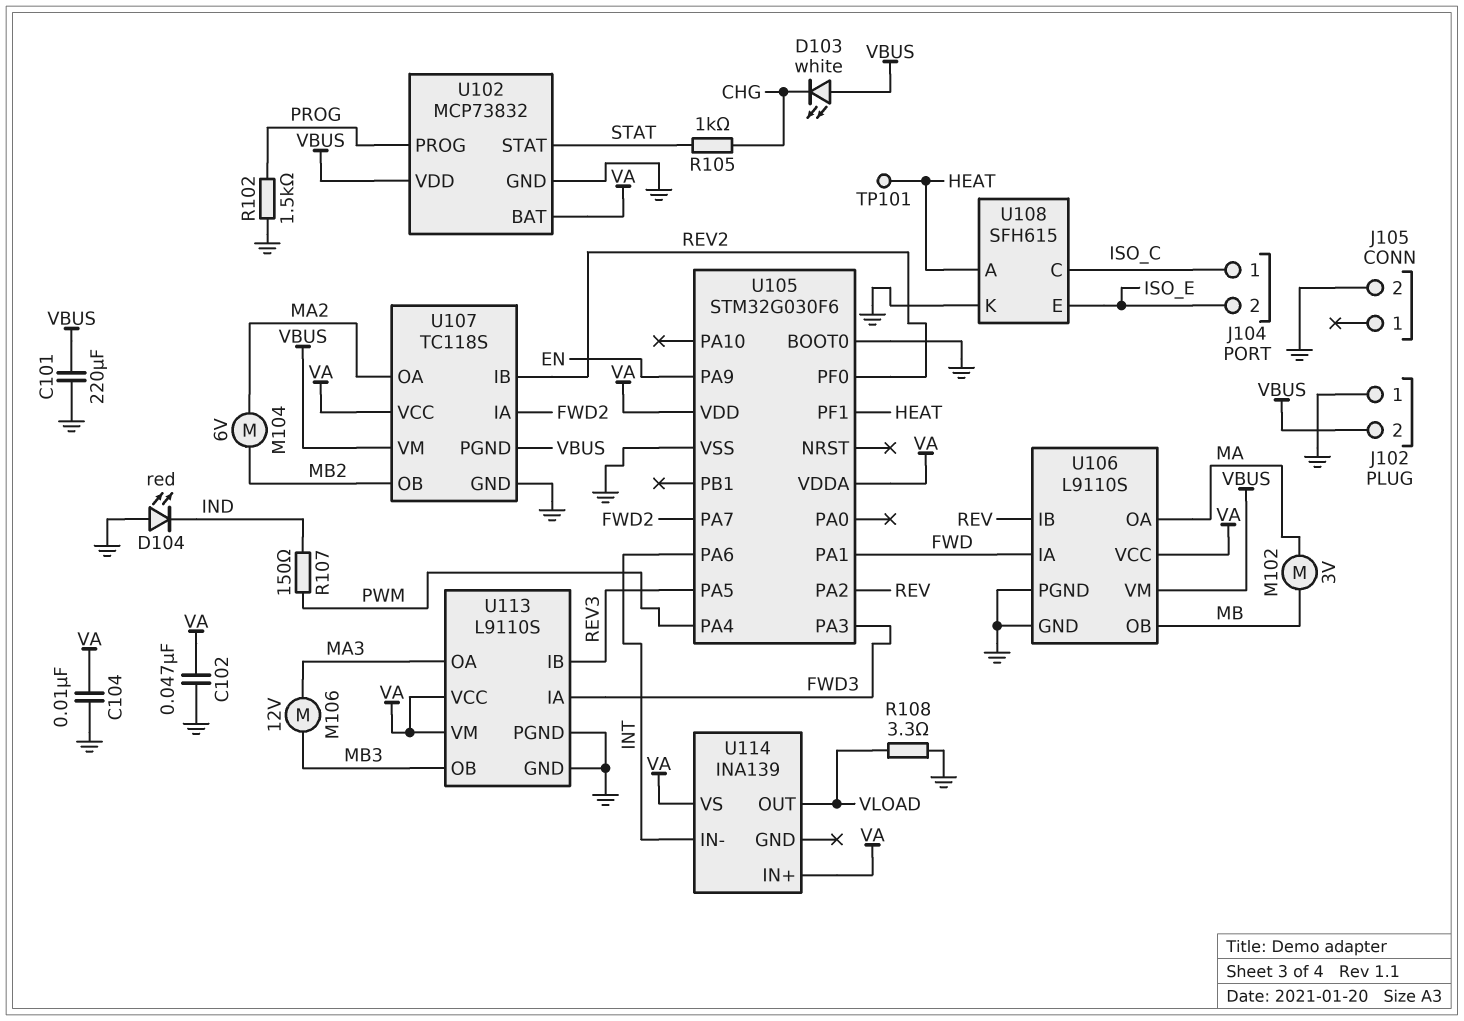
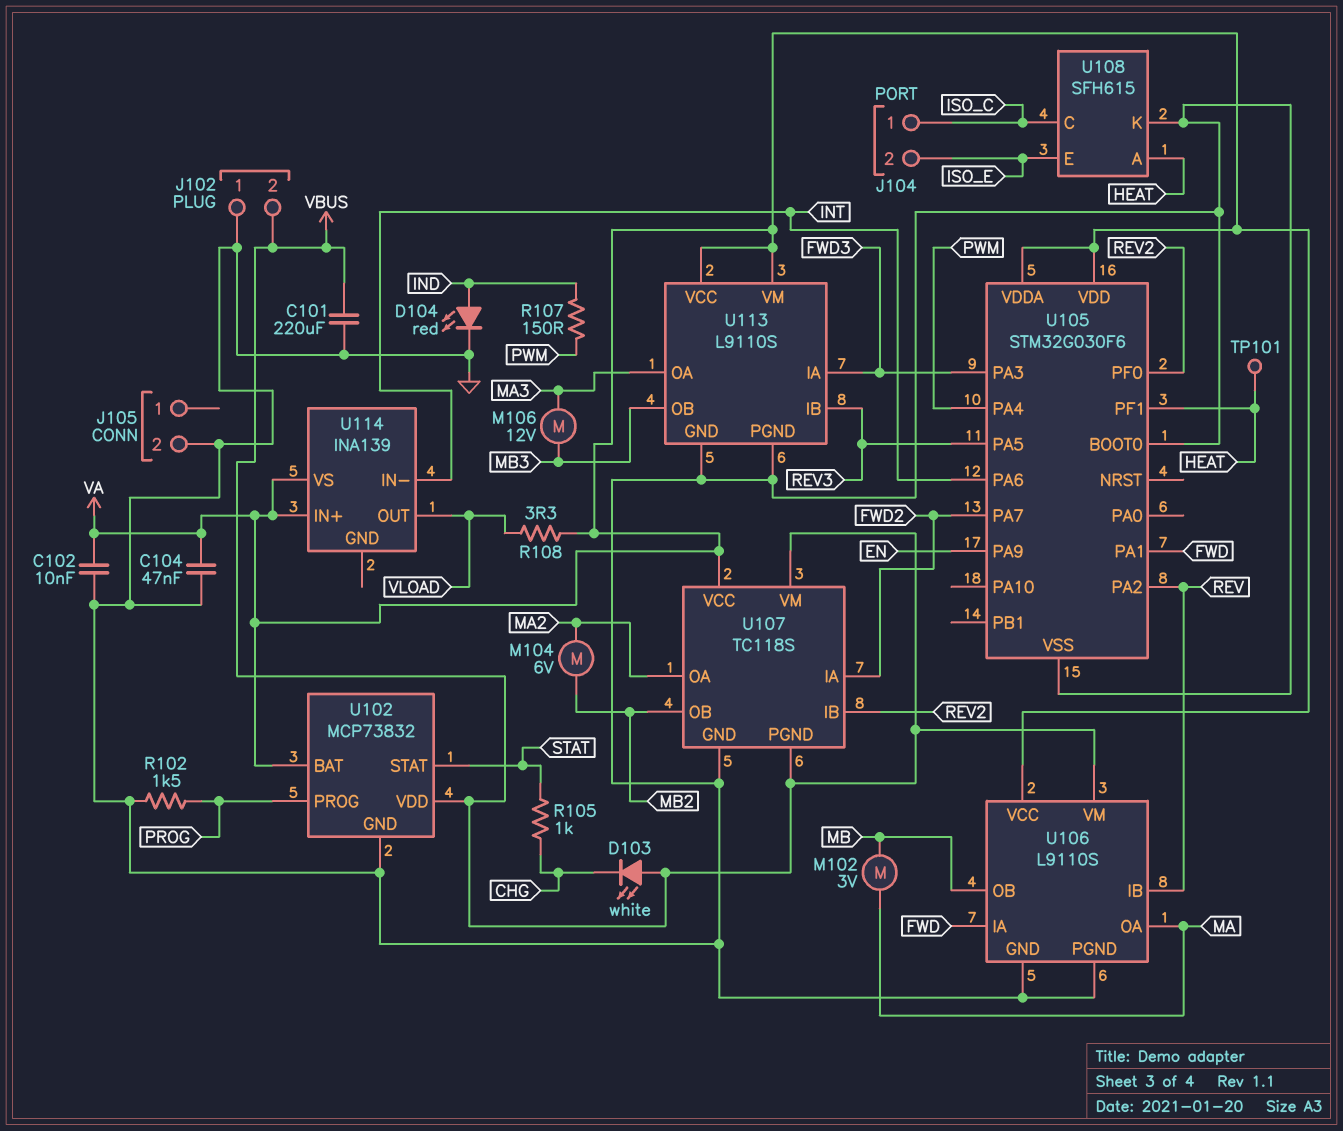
C102: 47nF (GND, VA) -> 10nF (GND, VA)
C104: 10nF (GND, VA) -> 47nF (GND, VA)
D104: LED red (A GND, K IND) -> LED red (A IND, K GND)
R108: 3.3 (GND, VLOAD) -> 3.3 (VA, VLOAD)

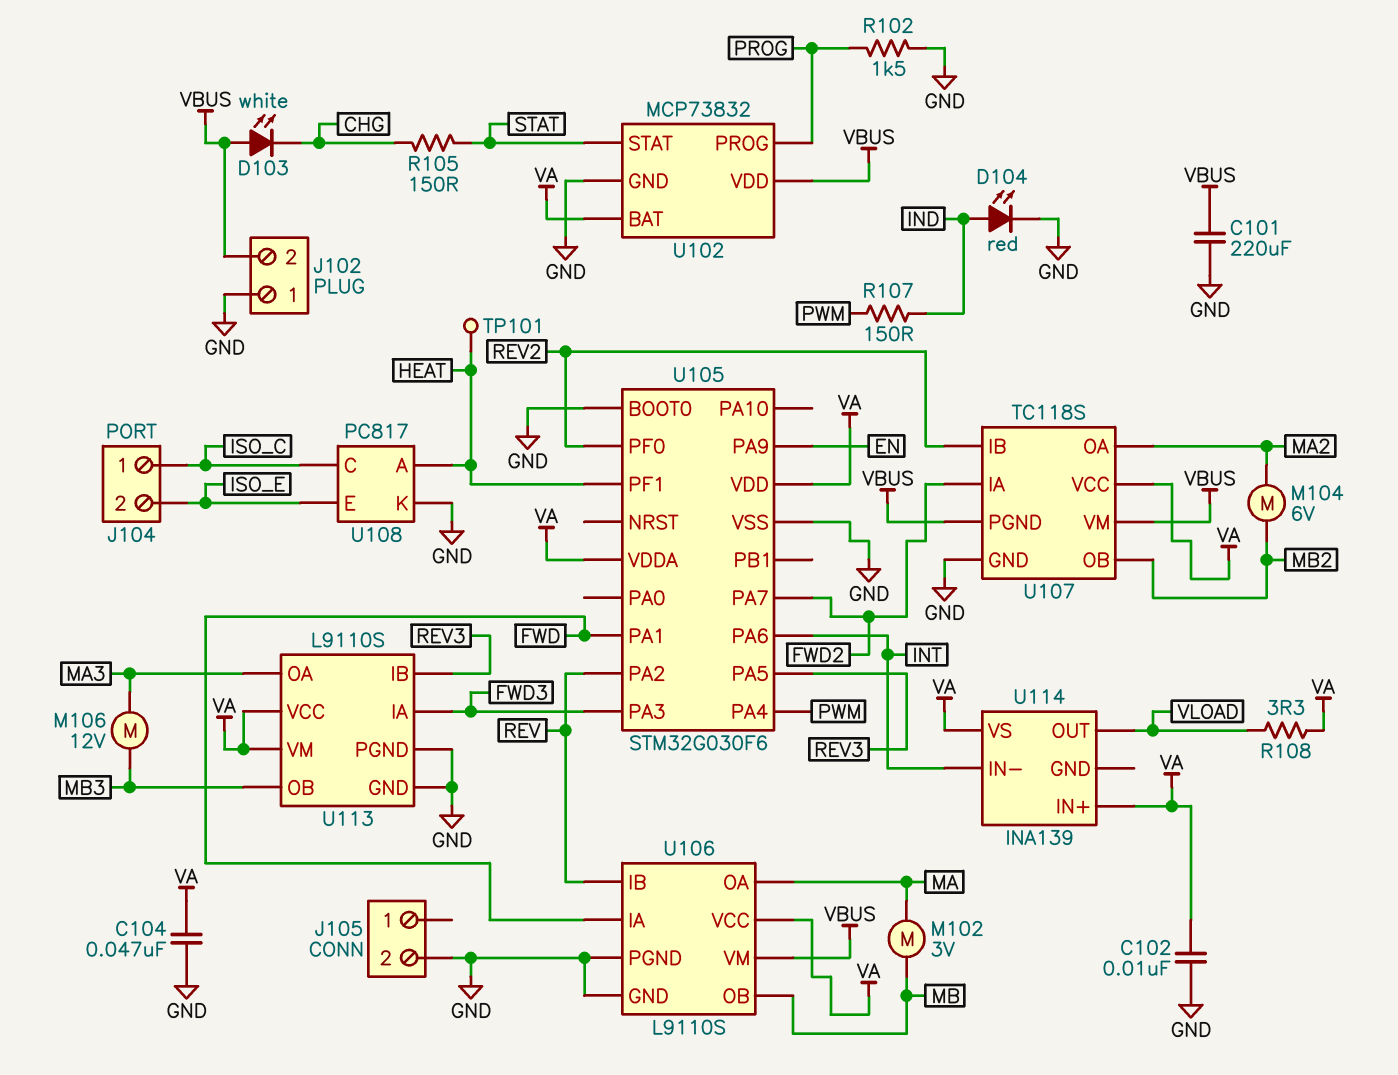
R105: 1k (CHG, STAT) -> 150 (CHG, STAT)
U108: SFH615 -> PC817

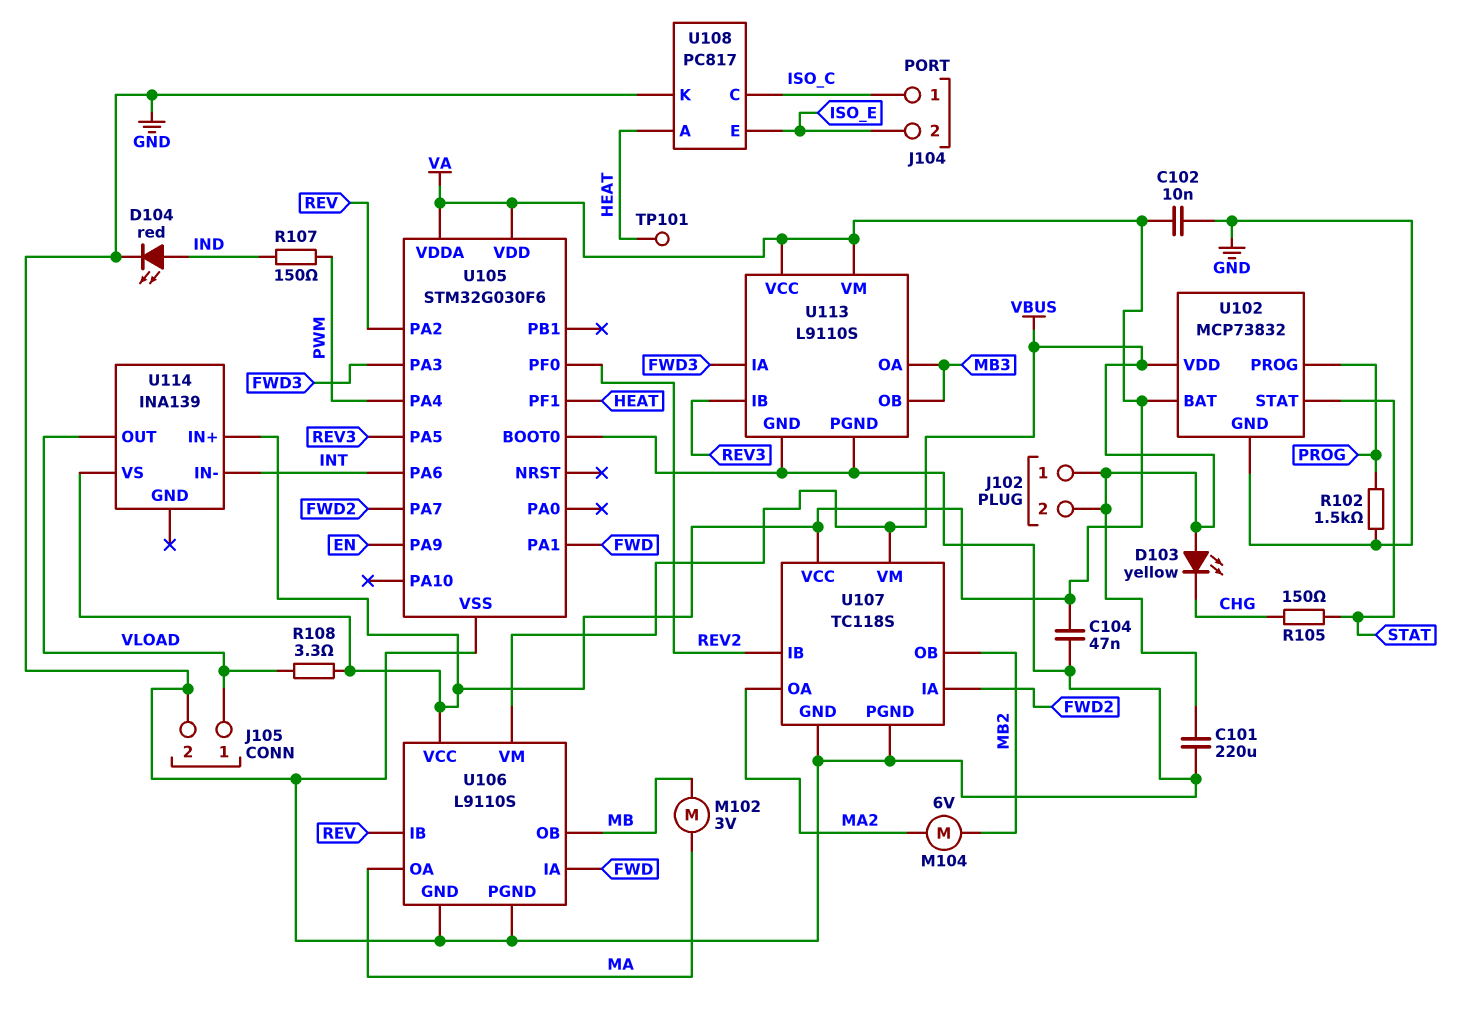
D103: LED white (A VBUS, K CHG) -> LED yellow (A VBUS, K CHG)
J102 pin 1: GND -> VBUS
J105 pin 1: none -> VLOAD
M106: motor 12V (MA3, MB3) -> none
U107 pin PGND: VBUS -> GND
U113 pin OA: MA3 -> MB3

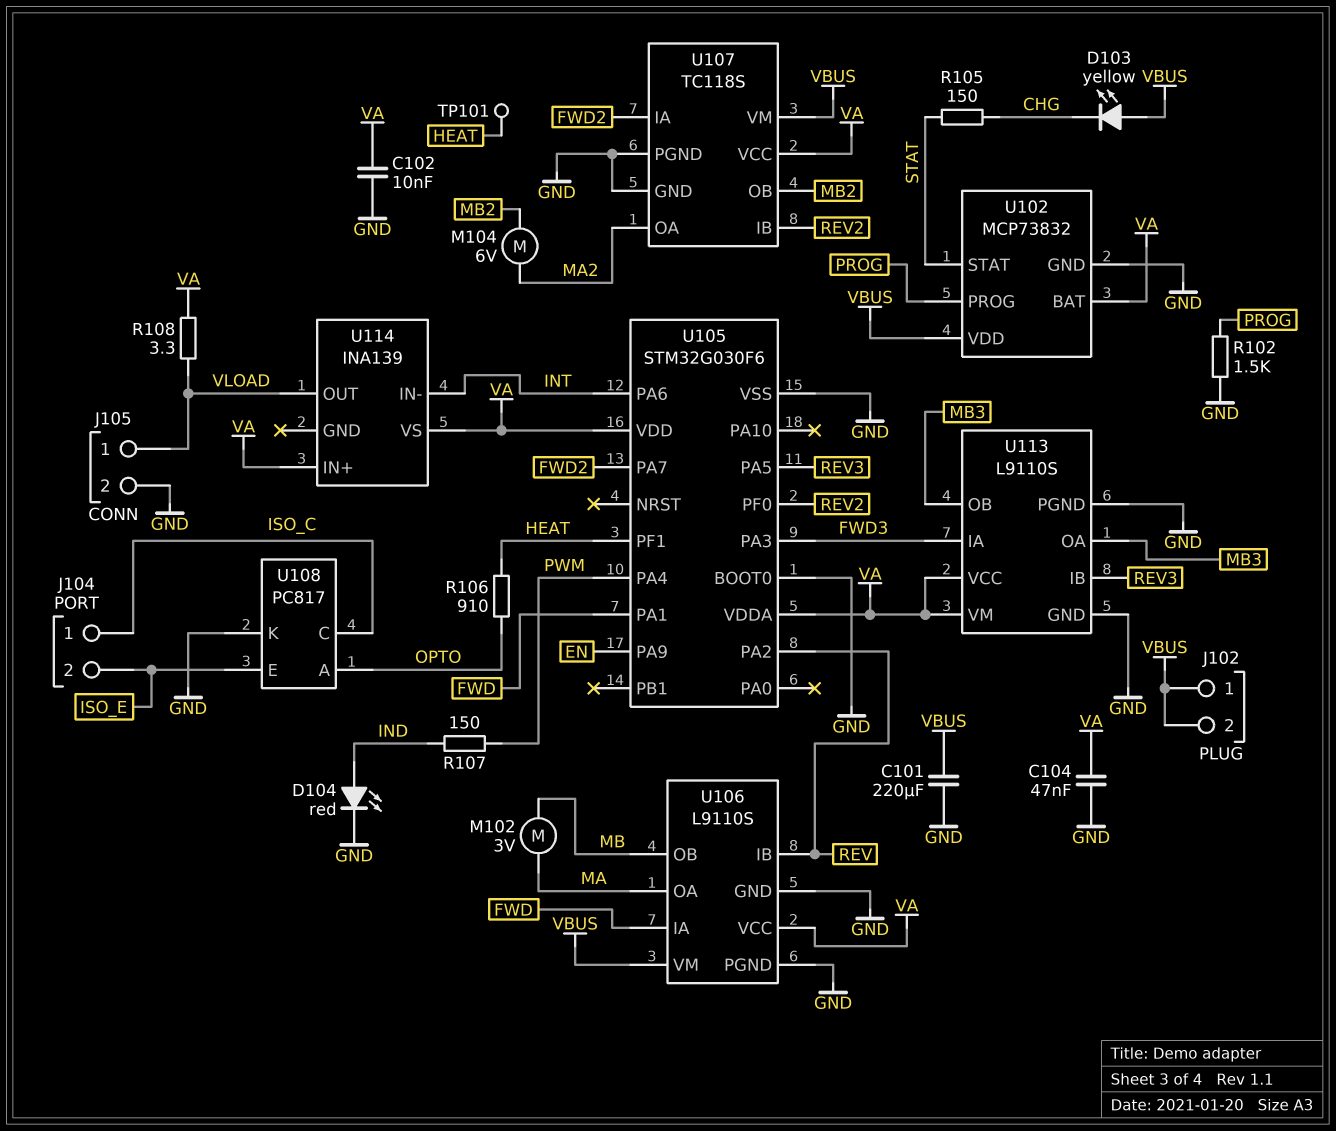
R106: none -> 910 (HEAT, OPTO)
U108 pin A: HEAT -> OPTO

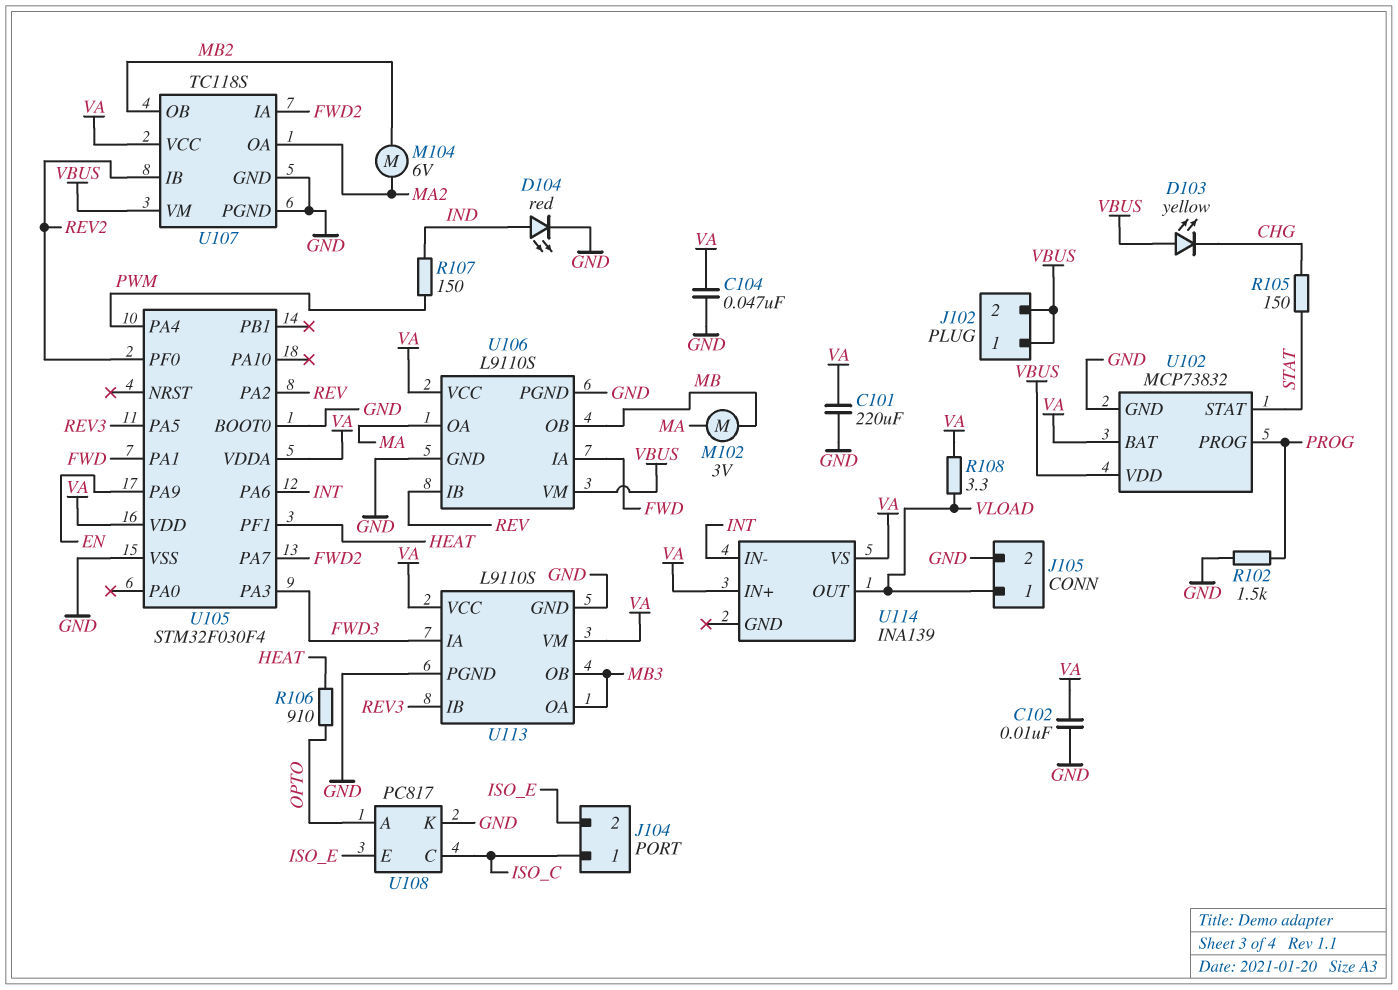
C101: 220uF (GND, VBUS) -> 220uF (GND, VA)
TP101: test point (HEAT) -> none
U105: STM32G030F6 -> STM32F030F4

